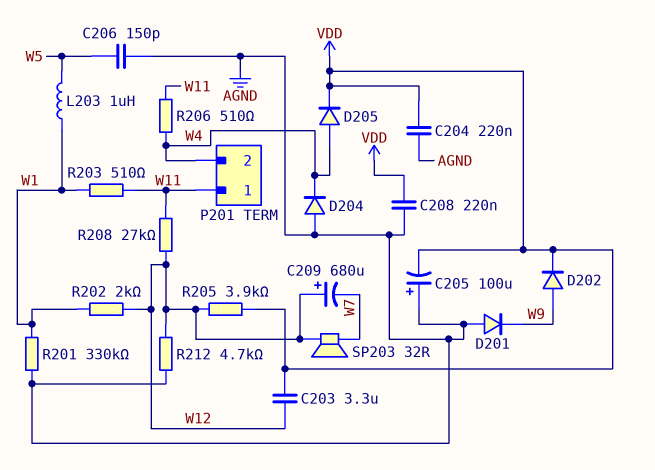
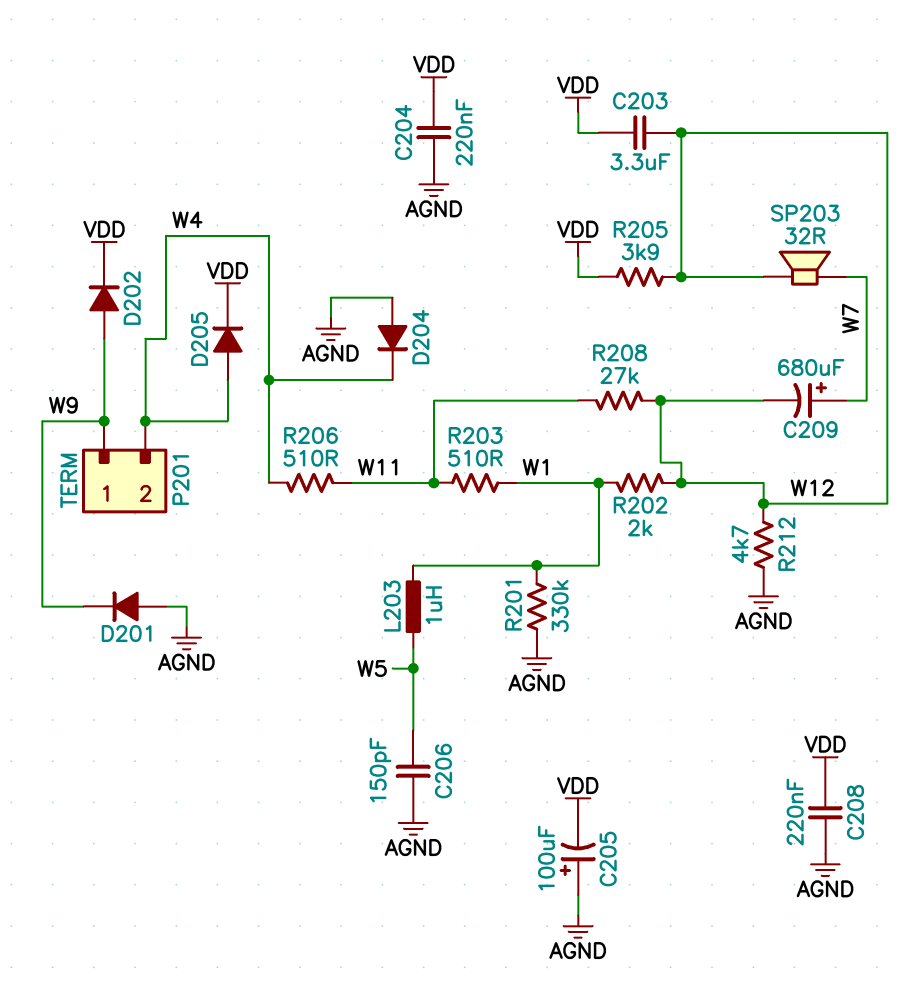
C209: 680uF (plus W12, minus W7) -> 680uF (plus W7, minus W12)
P201 pin 1: W11 -> W9

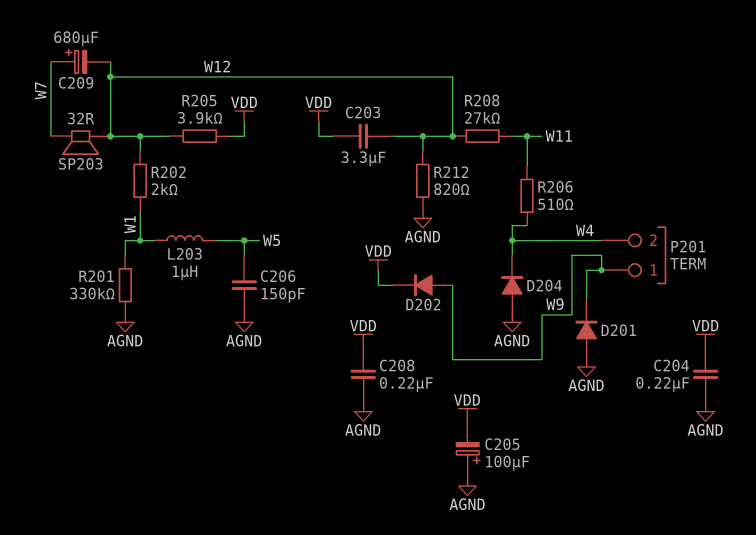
D205: diode (A W4, K VDD) -> none
R203: 510 (W1, W11) -> none
R212: 4.7k (AGND, W12) -> 820 (AGND, W12)

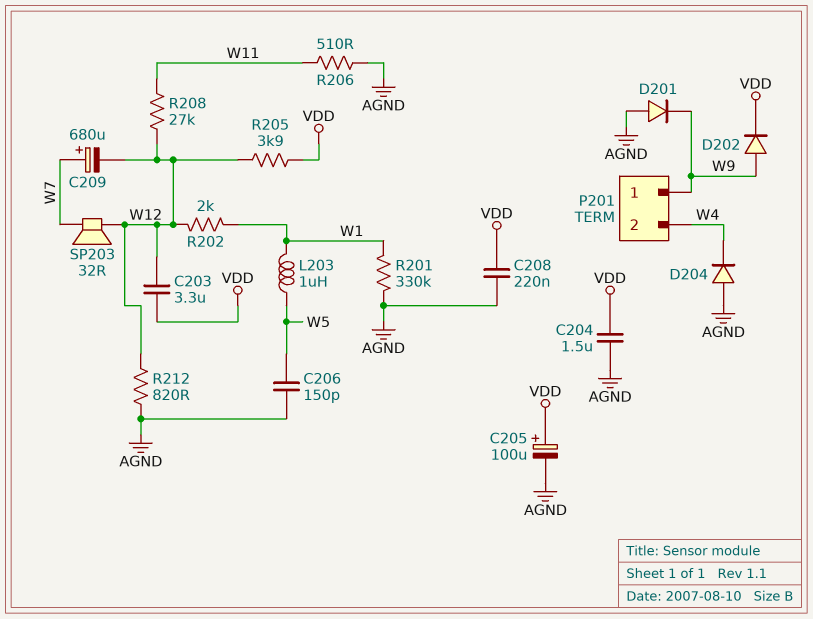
C204: 220nF (AGND, VDD) -> 1.5uF (AGND, VDD)
C205: 100uF (plus AGND, minus VDD) -> 100uF (plus VDD, minus AGND)
R206: 510 (W4, W11) -> 510 (AGND, W11)

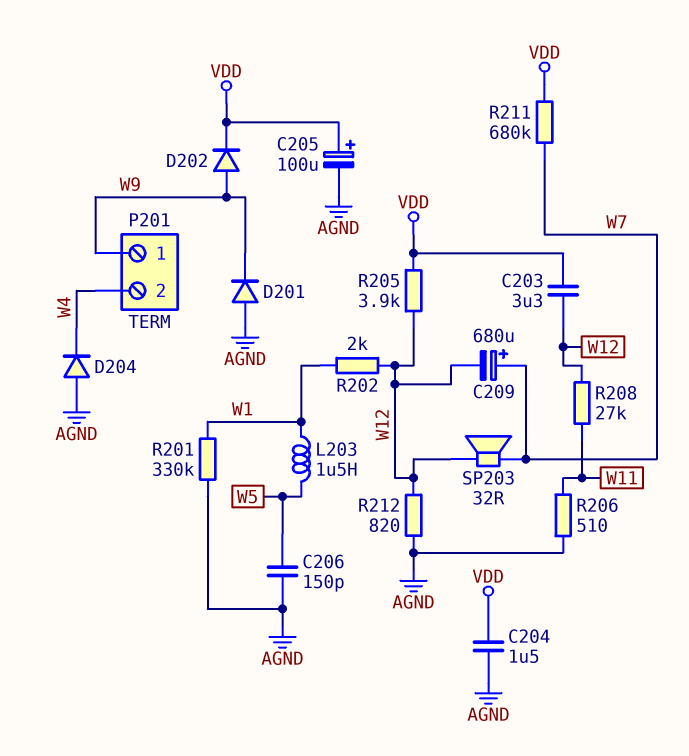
C208: 220nF (AGND, VDD) -> none
L203: 1uH (W1, W5) -> 1.5uH (W1, W5)
R211: none -> 680k (VDD, W7)

